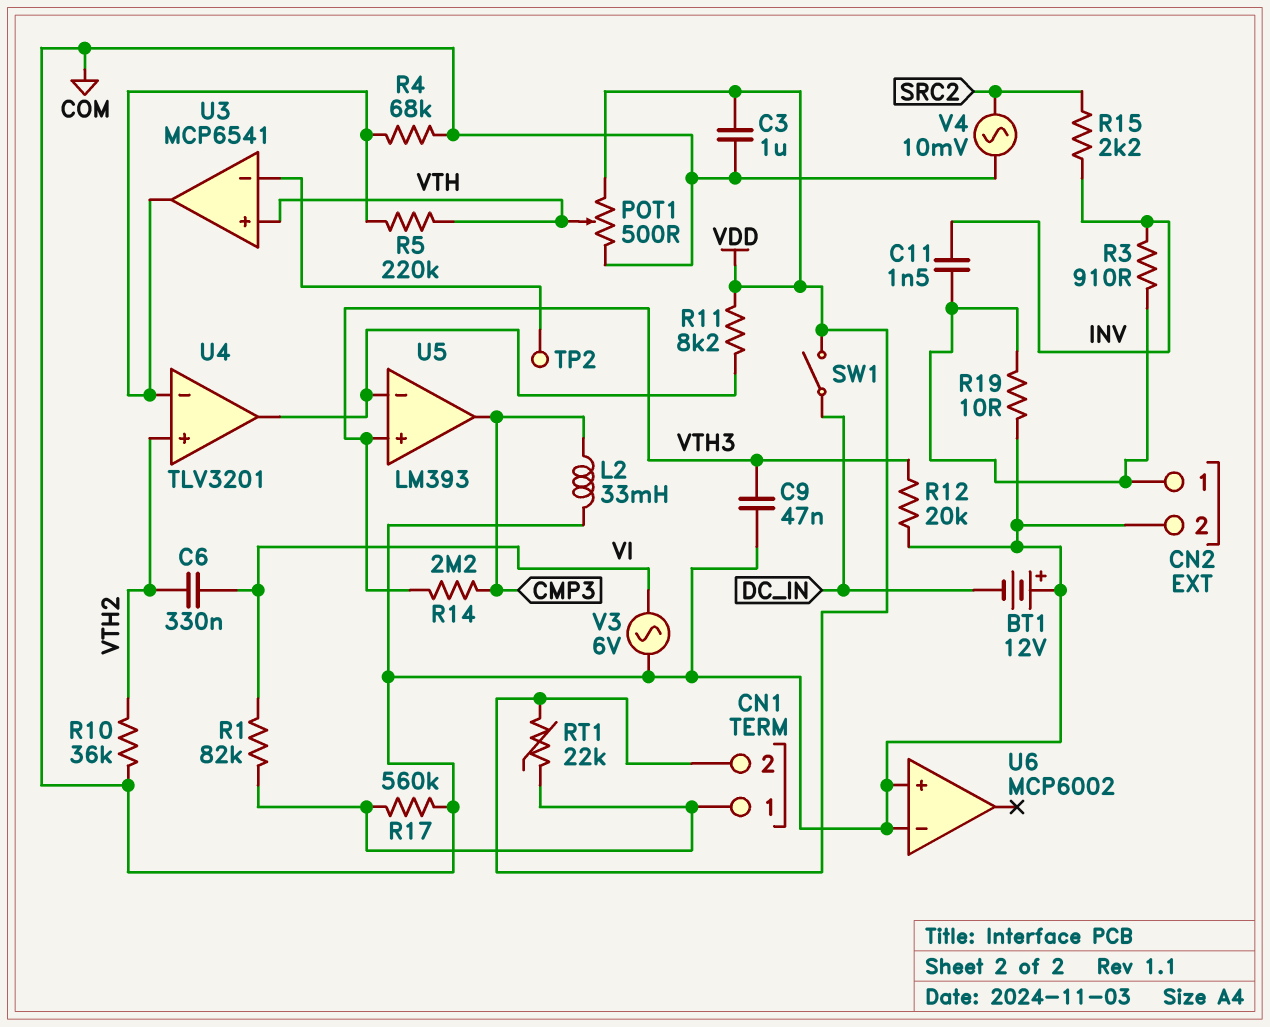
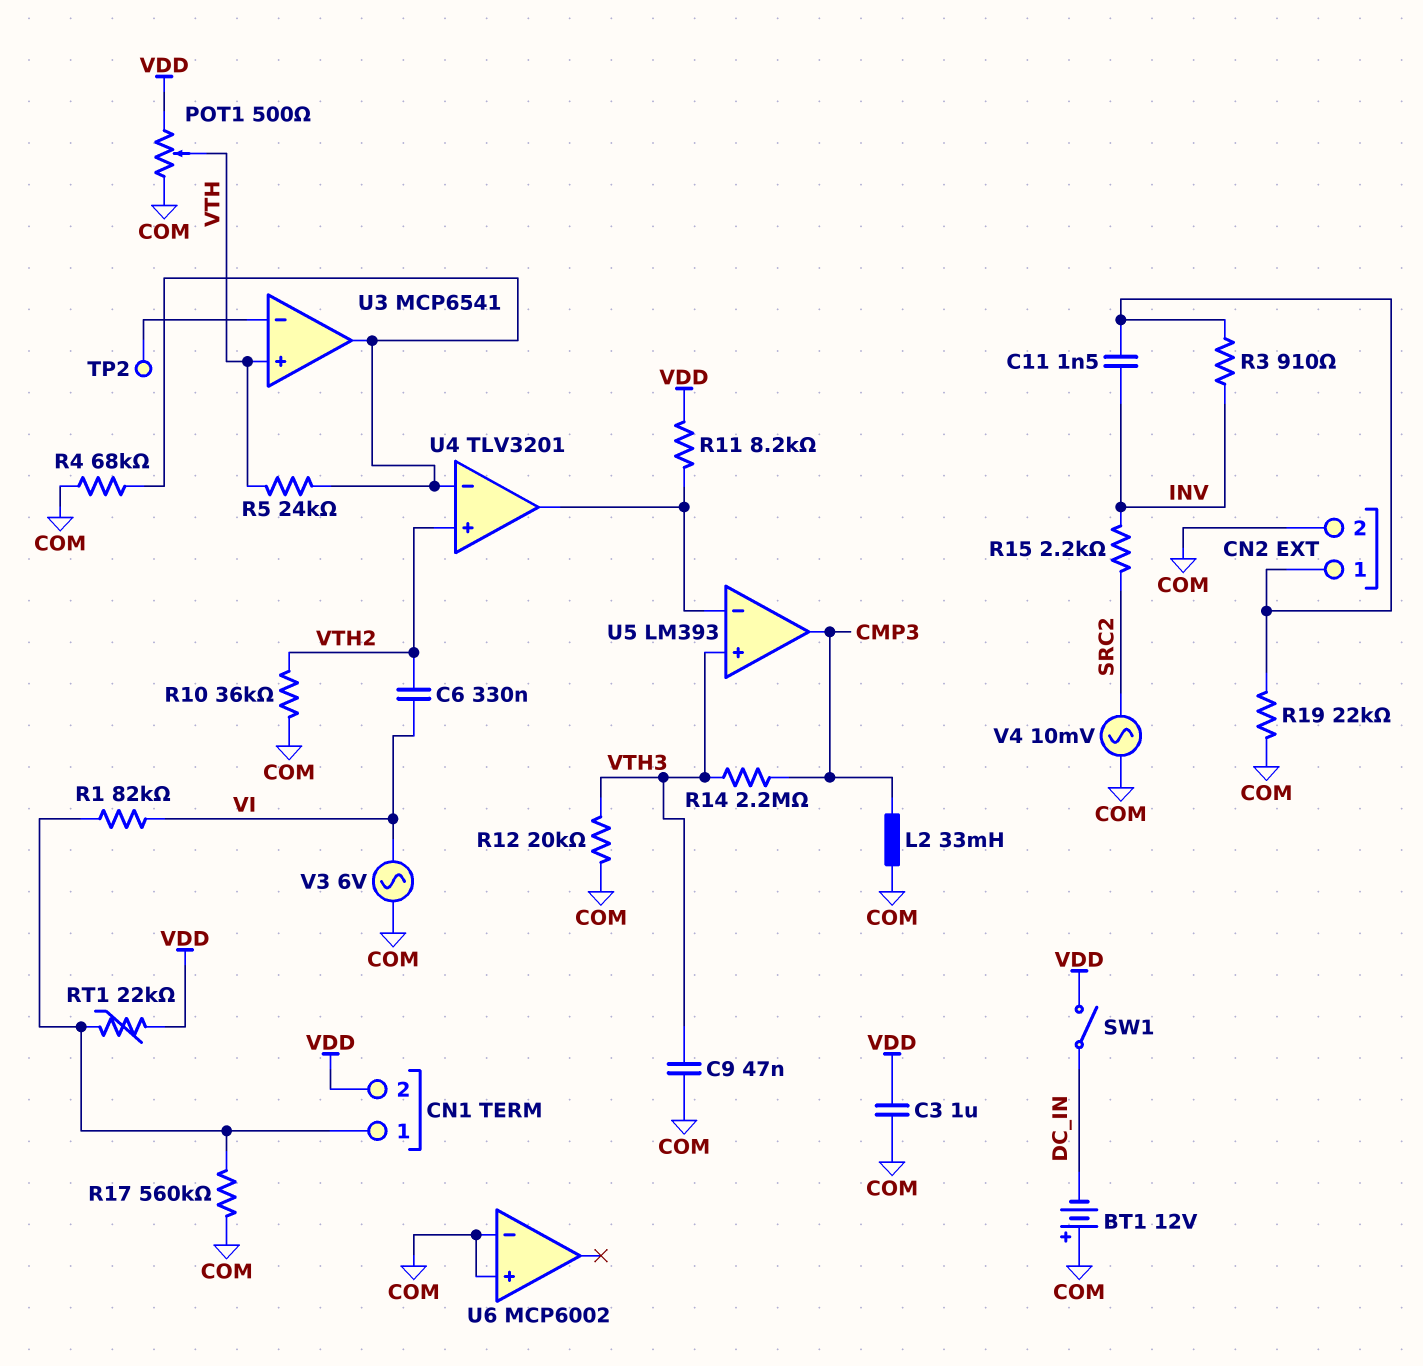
R5: 220k (U3/out, VTH) -> 24k (U3/out, VTH)
R19: 10 (CN2/1, COM) -> 22k (CN2/1, COM)

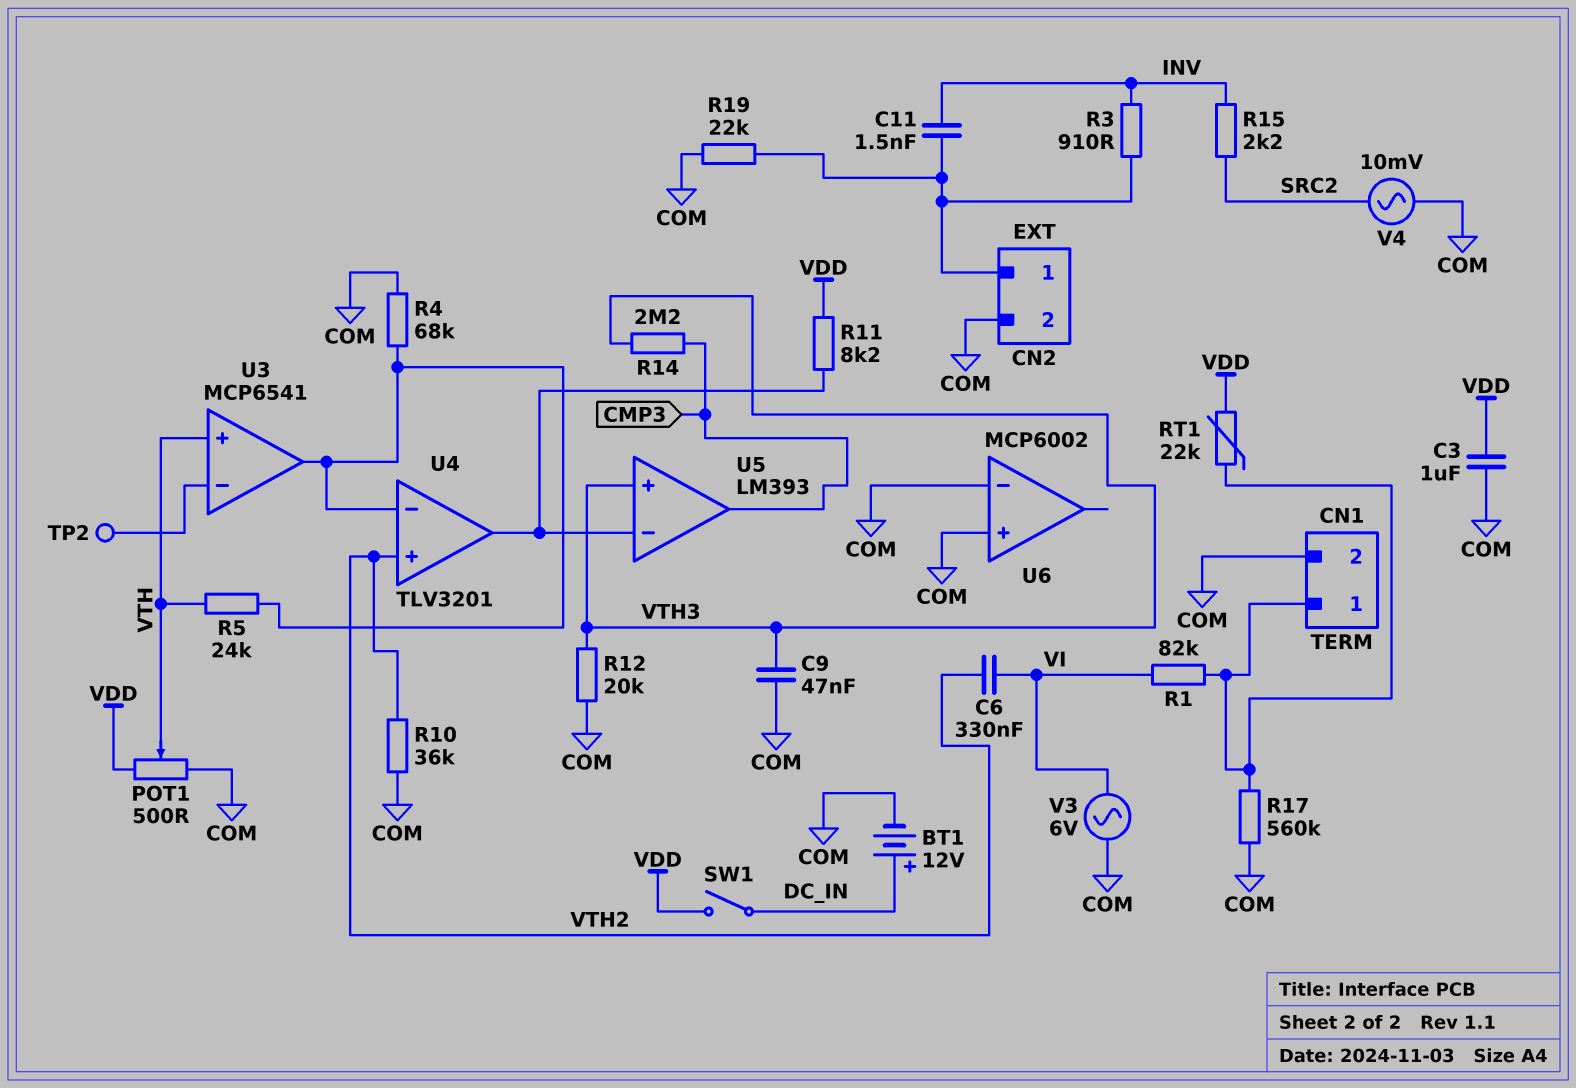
BT1: 12V (plus COM, minus DC_IN) -> 12V (plus DC_IN, minus COM)
CN1 pin 2: VDD -> COM
L2: 33mH (CMP3, COM) -> none

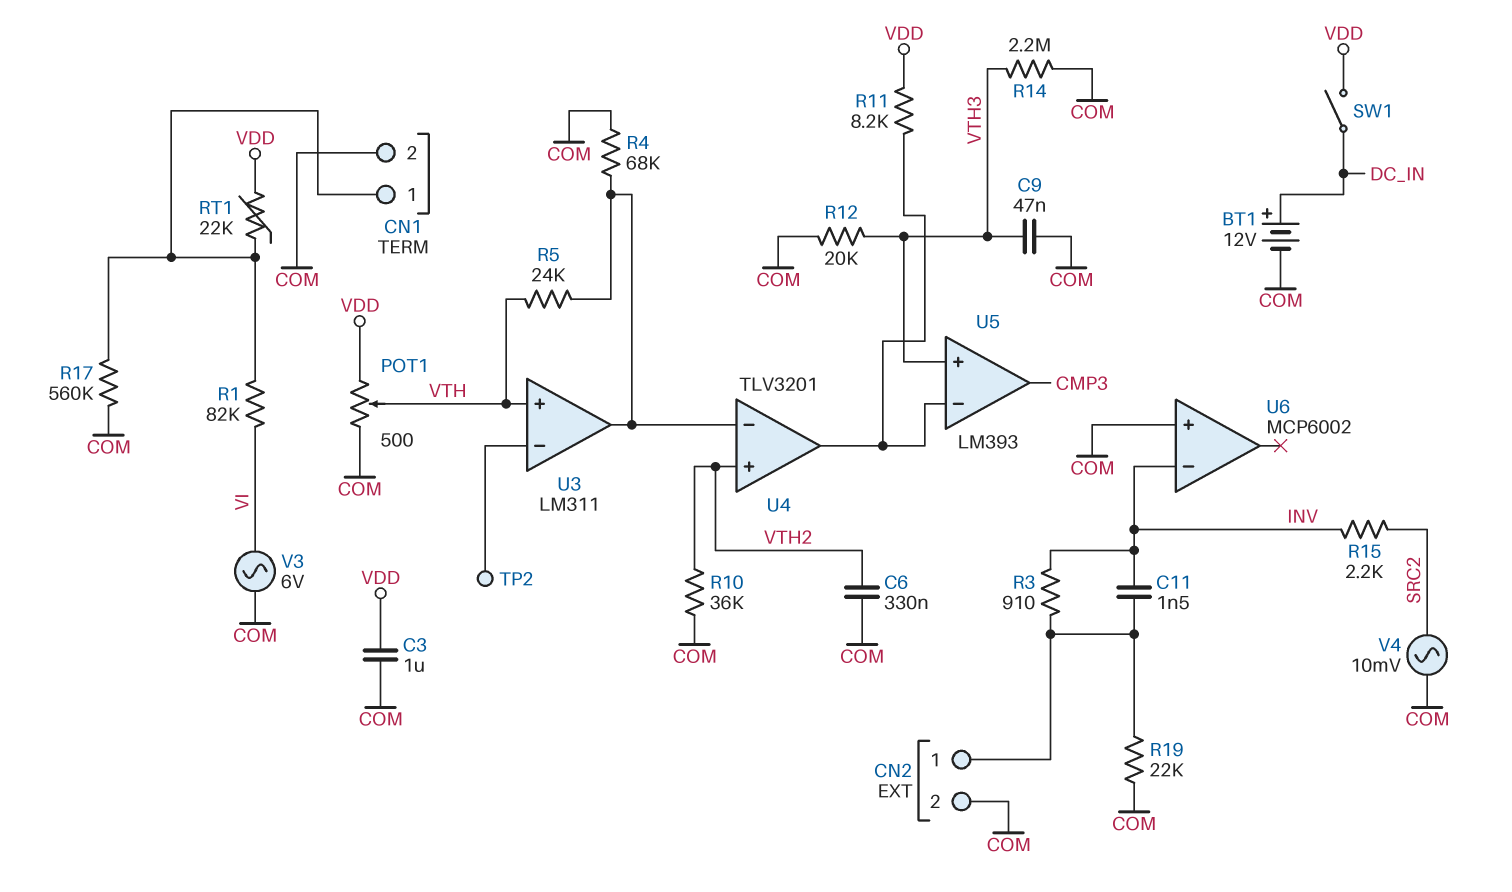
C6: 330nF (VI, VTH2) -> 330nF (COM, VTH2)
R14: 2.2M (CMP3, VTH3) -> 2.2M (COM, VTH3)
U3: MCP6541 -> LM311
U6 pin in-: COM -> INV

